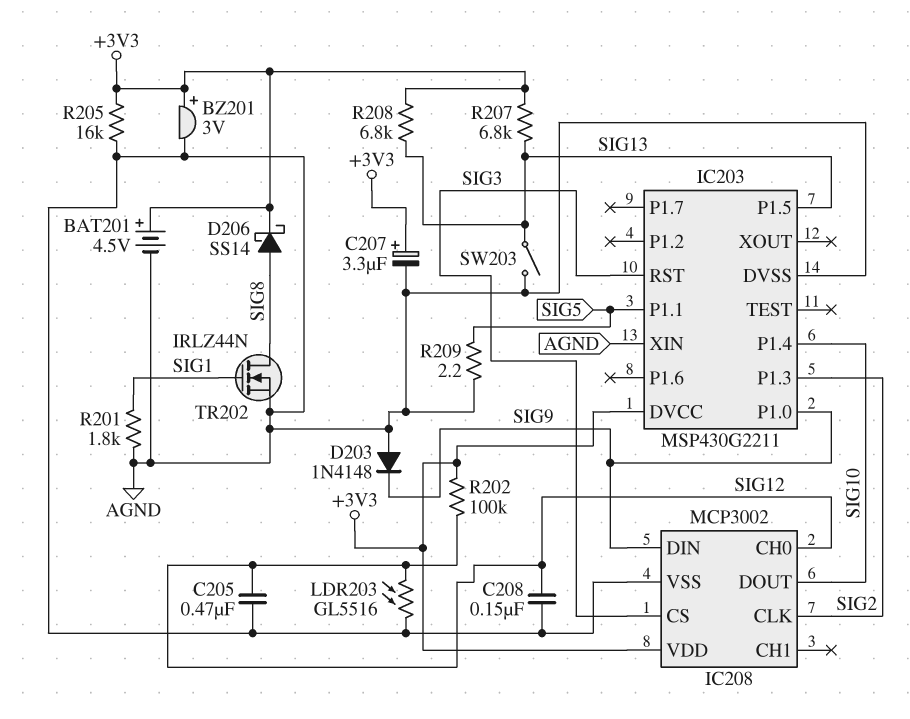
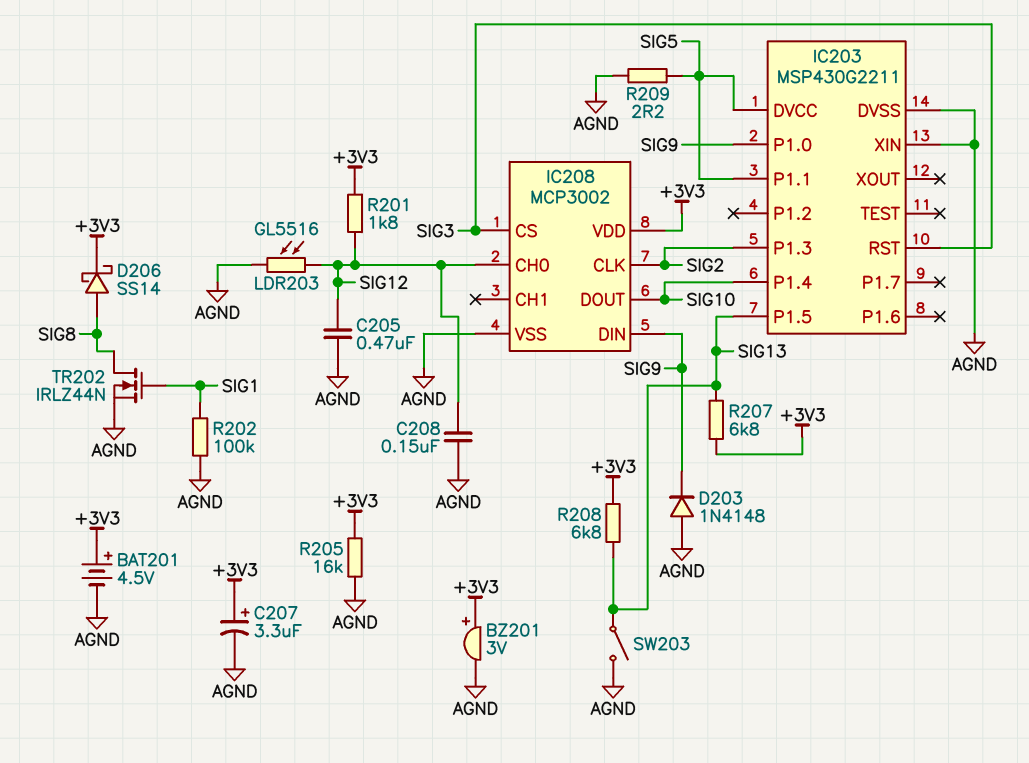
IC203 pin DVCC: +3V3 -> SIG5
R201: 1.8k (AGND, SIG1) -> 1.8k (+3V3, SIG12)
R202: 100k (+3V3, SIG12) -> 100k (AGND, SIG1)

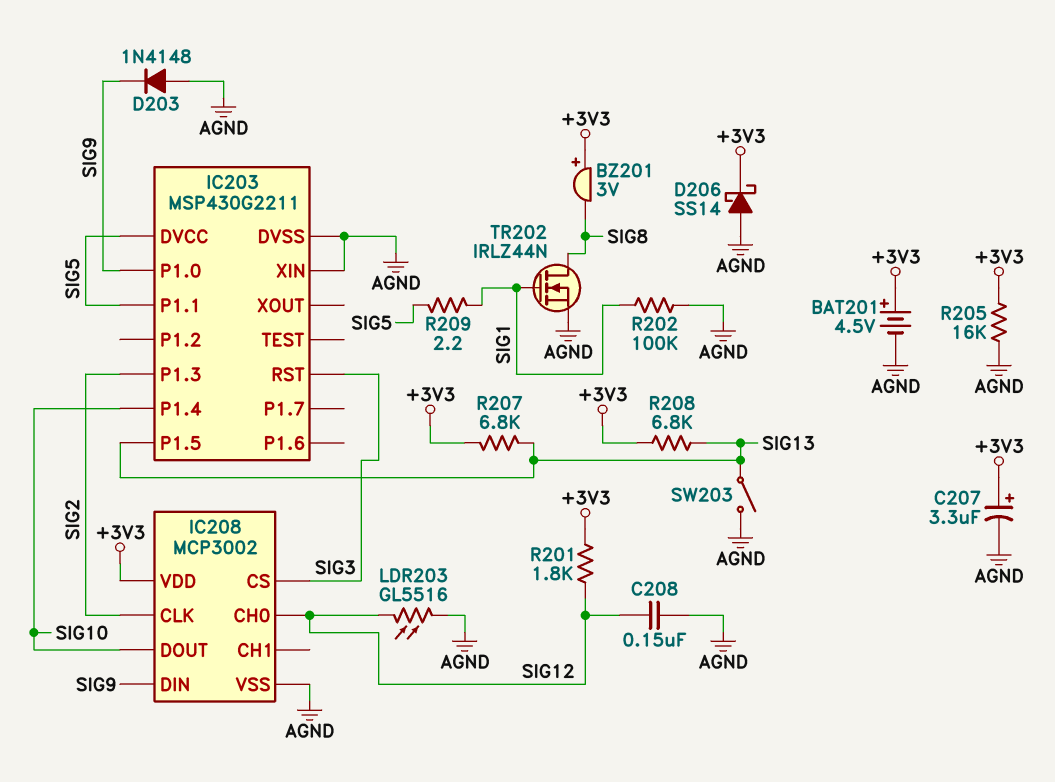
BZ201: buzzer 3V (plus +3V3, minus AGND) -> buzzer 3V (plus +3V3, minus SIG8)
C205: 470nF (AGND, SIG12) -> none
D206: schottky SS14 (A SIG8, K +3V3) -> schottky SS14 (A AGND, K +3V3)
R209: 2.2 (AGND, SIG5) -> 2.2 (SIG1, SIG5)

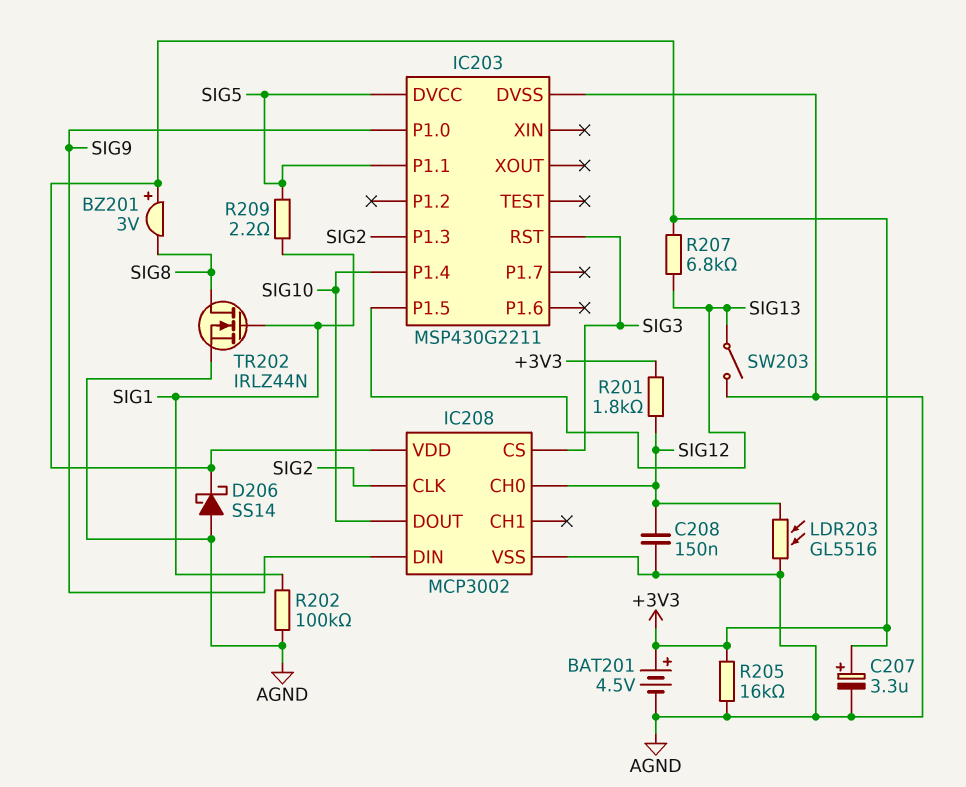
D203: diode 1N4148 (A AGND, K SIG9) -> none
IC203 pin XIN: AGND -> none
R208: 6.8k (+3V3, SIG13) -> none

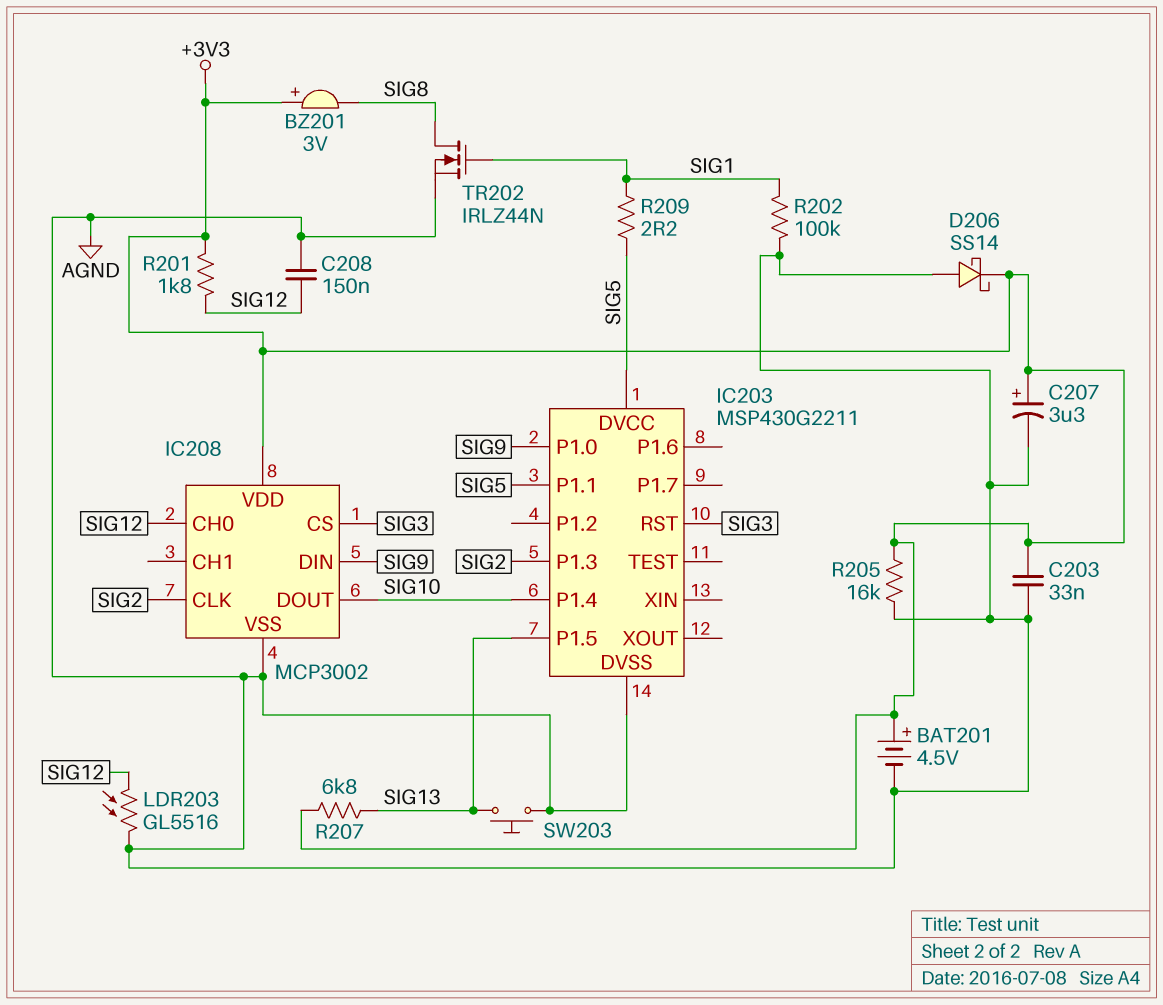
C203: none -> 33nF (+3V3, AGND)
SW203: switch (AGND, SIG13) -> button (AGND, SIG13)

